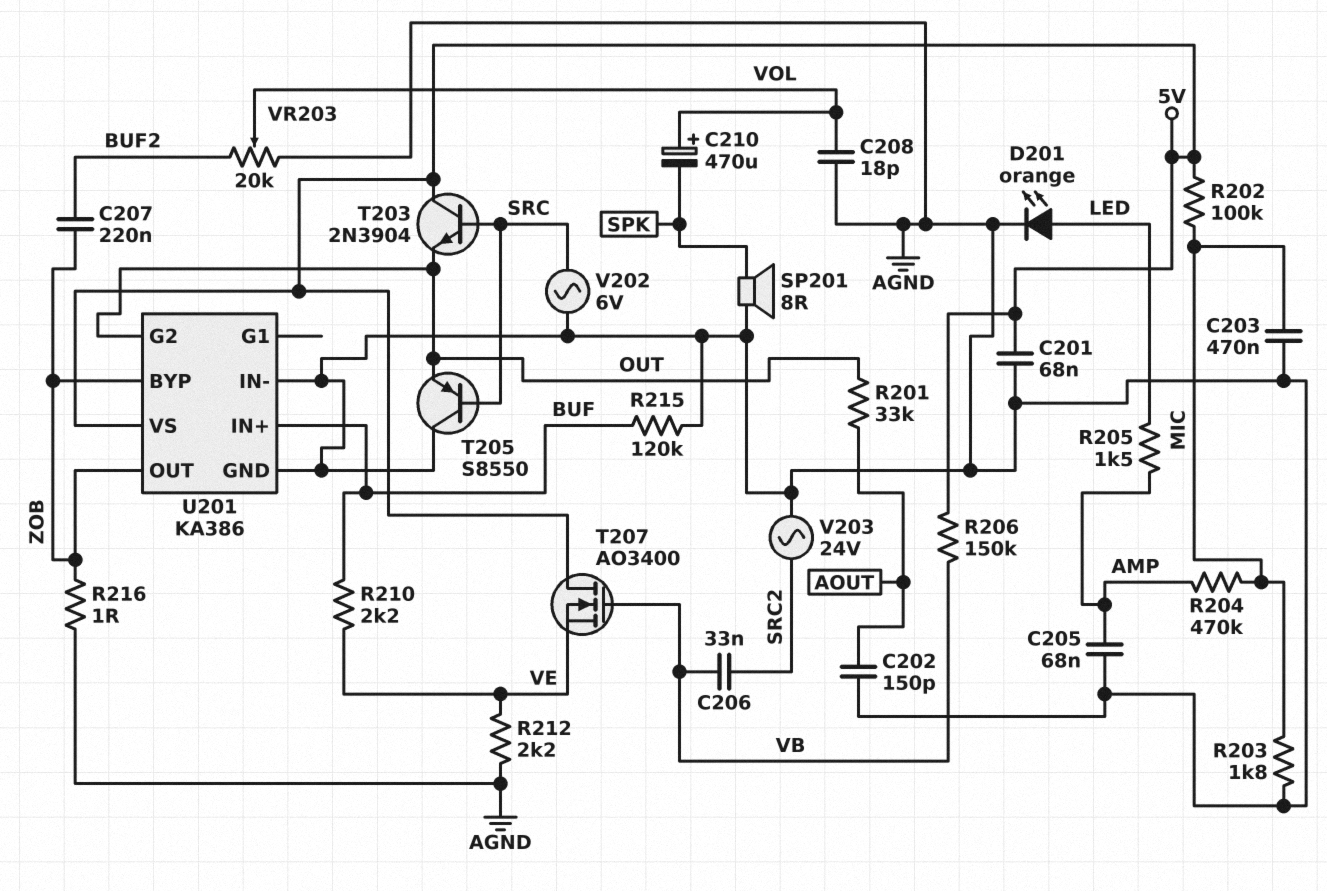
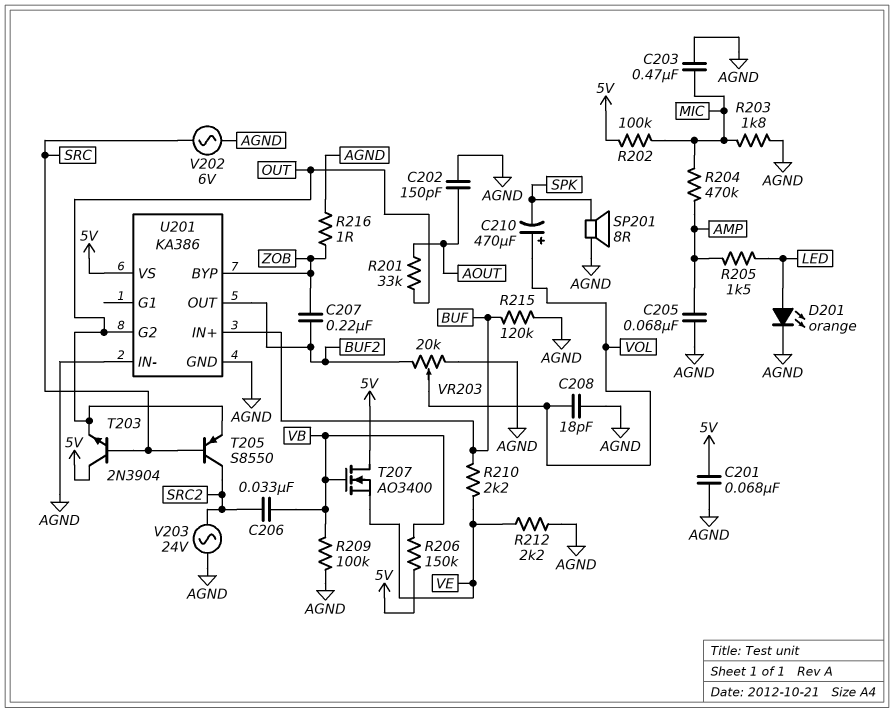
R209: none -> 100k (AGND, VB)
T205: PNP S8550 (B SRC, C AGND, E OUT) -> PNP S8550 (B SRC, C SRC2, E OUT)
U201 pin OUT: ZOB -> BUF2

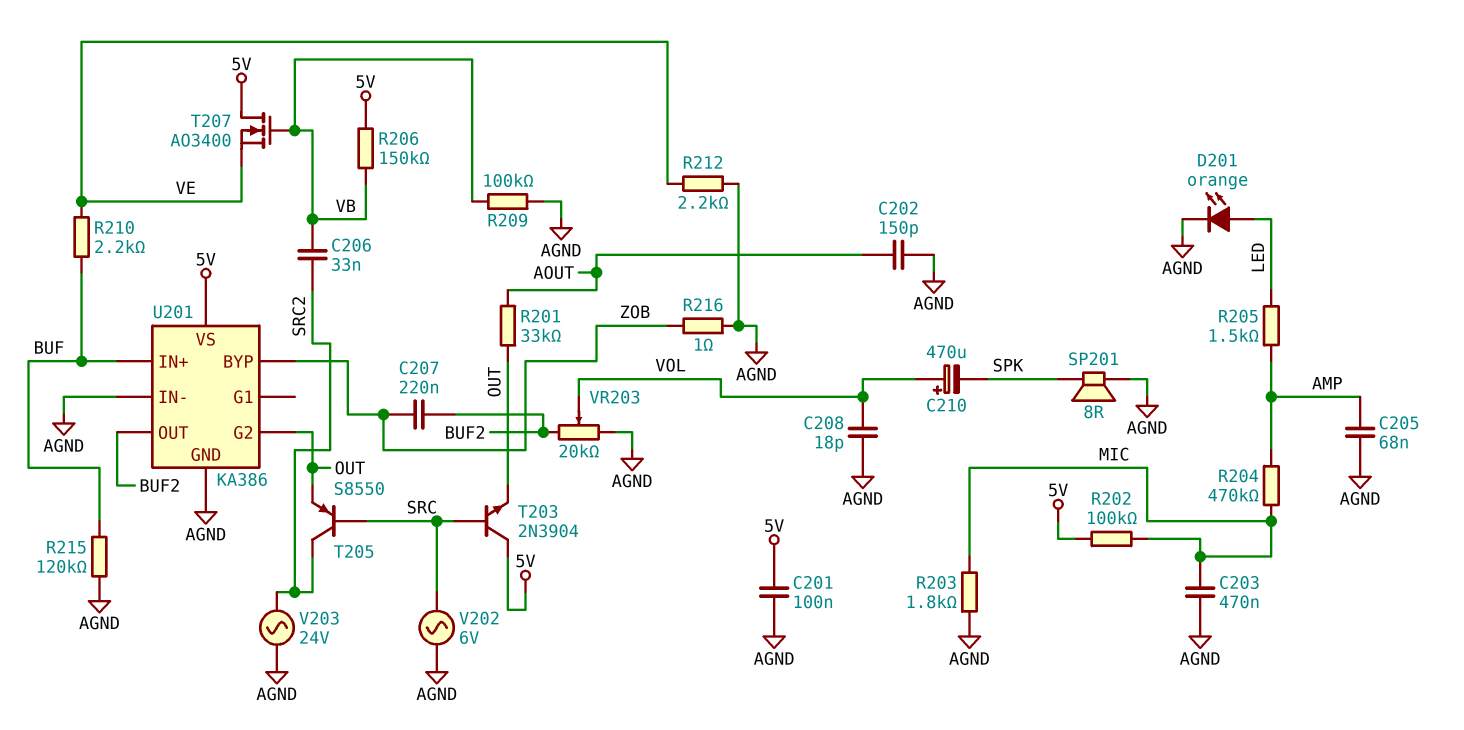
C201: 68nF (5V, AGND) -> 100nF (5V, AGND)

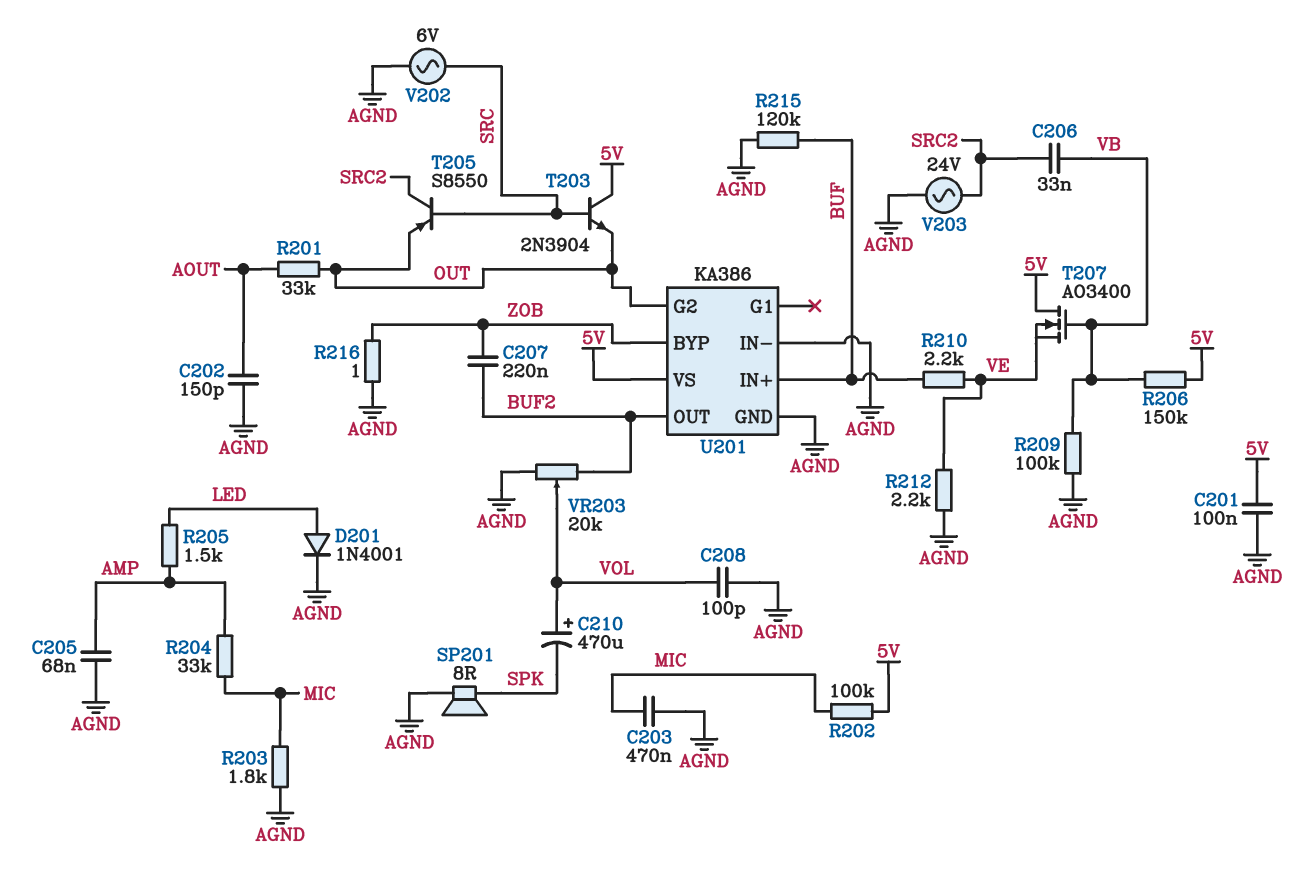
C208: 18pF (AGND, VOL) -> 100pF (AGND, VOL)
D201: LED orange (A LED, K AGND) -> diode 1N4001 (A LED, K AGND)
R204: 470k (AMP, MIC) -> 33k (AMP, MIC)

